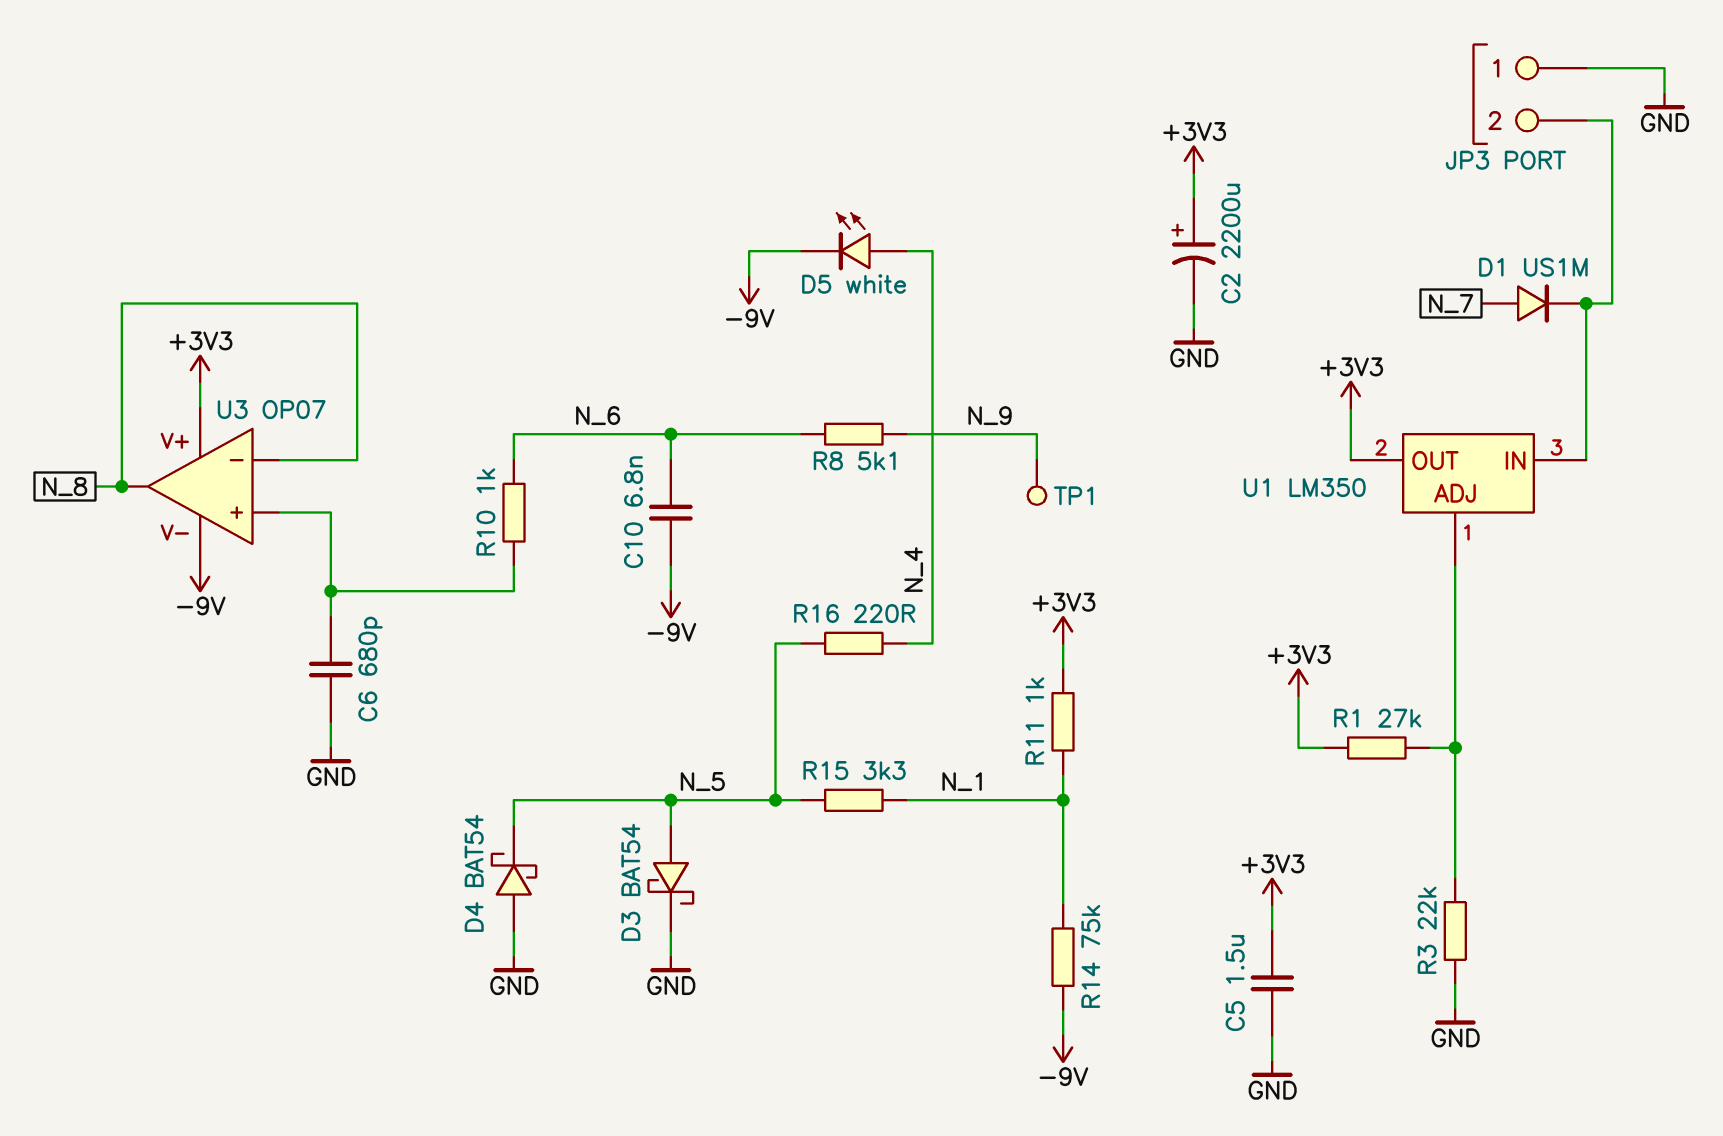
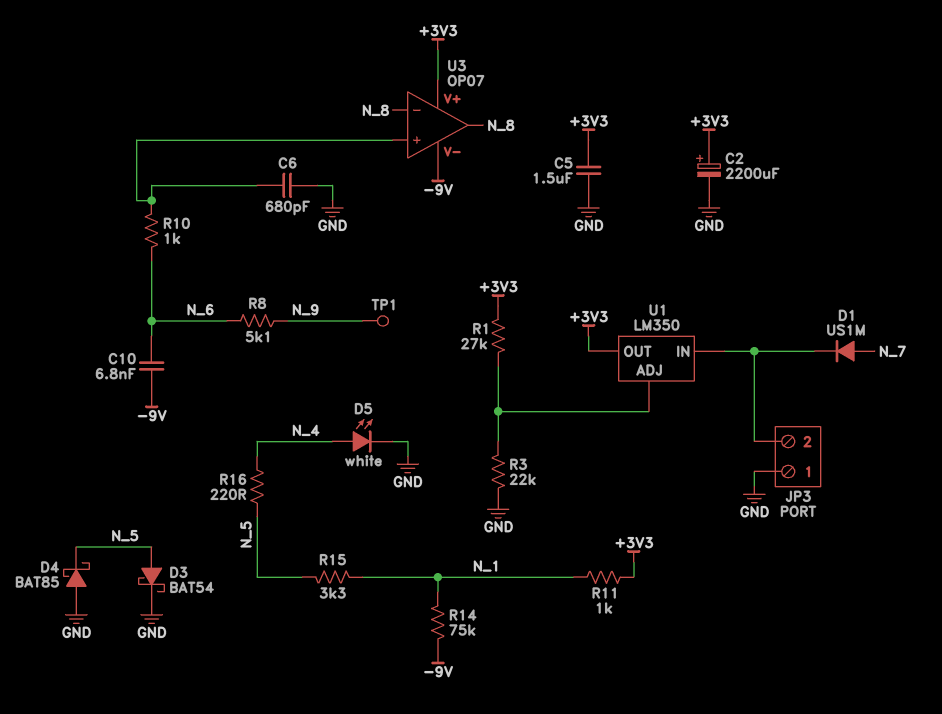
D4: schottky BAT54 (A GND, K N_5) -> schottky BAT85 (A GND, K N_5)
D5: LED white (A N_4, K -9V) -> LED white (A N_4, K GND)

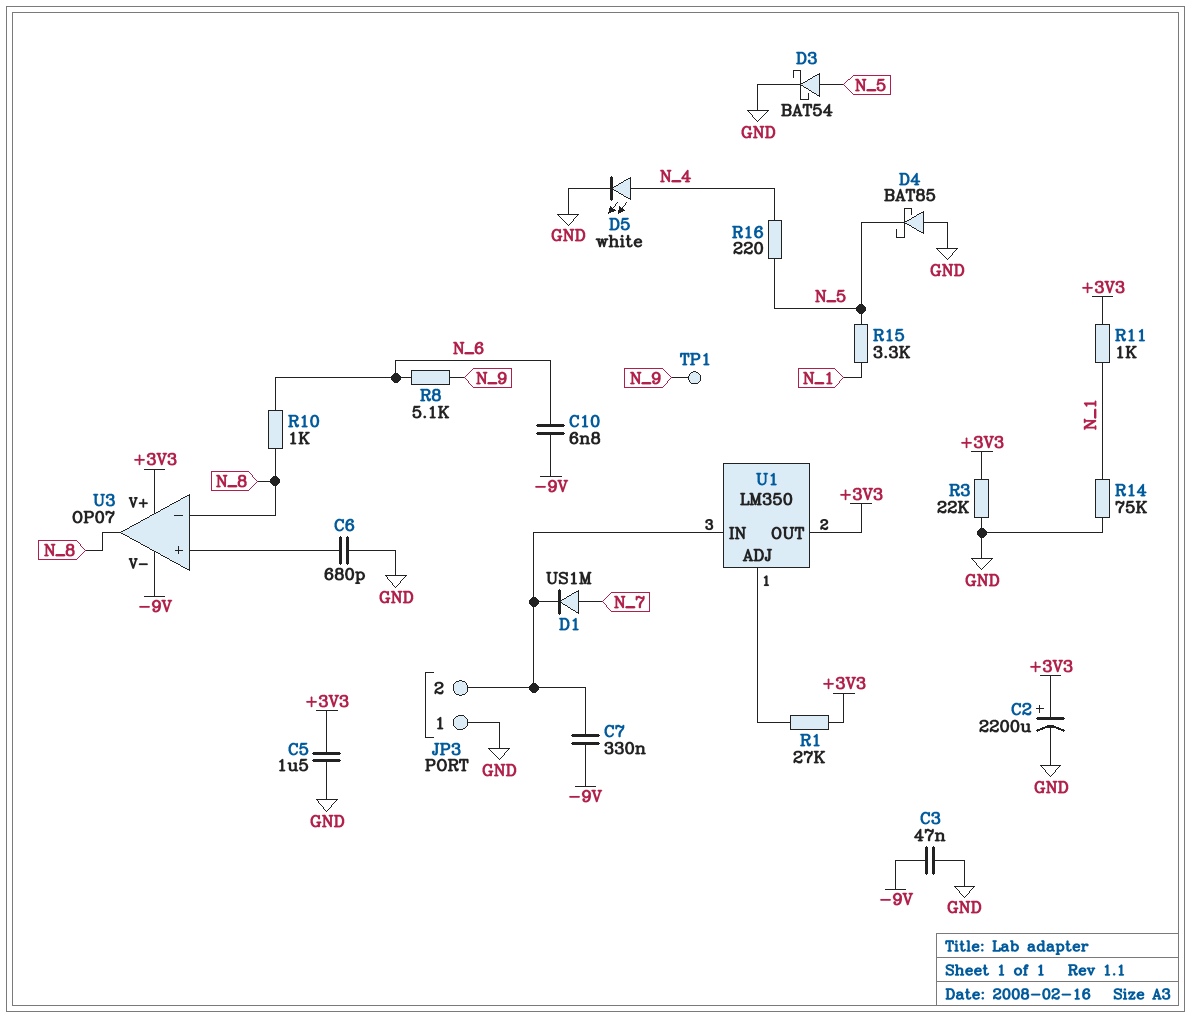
C3: none -> 47nF (-9V, GND)
C7: none -> 330nF (-9V, JP3/2)
R3: 22k (GND, U1/ADJ) -> 22k (+3V3, GND)
R10: 1k (N_6, U3/in+) -> 1k (N_6, N_8)
R14: 75k (-9V, N_1) -> 75k (GND, N_1)

